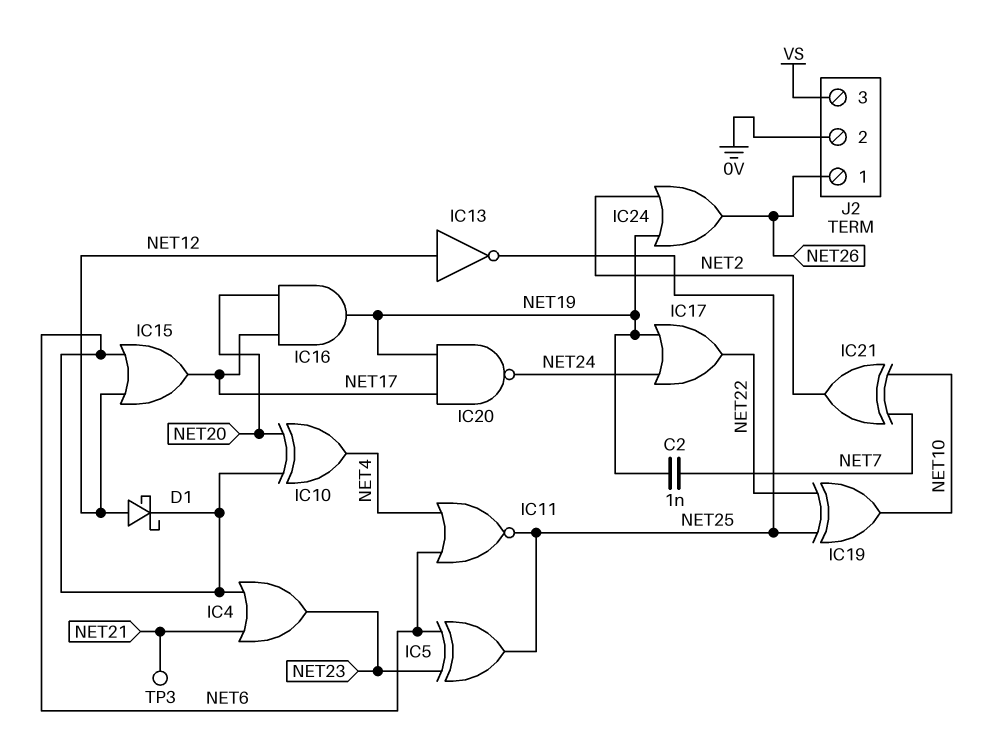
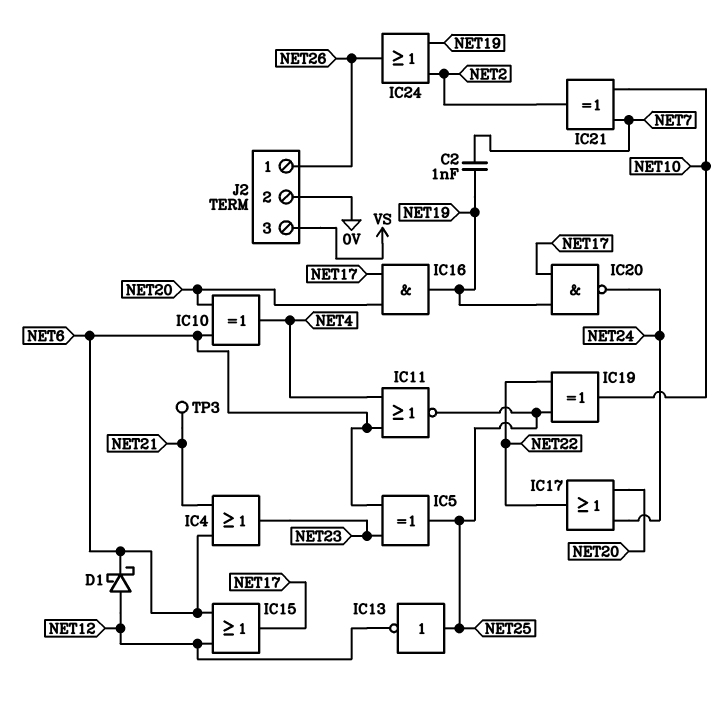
IC13: NOT (in NET12, out NET25) -> NOT (in NET25, out NET12)
IC17: OR (in NET19, in NET24, out NET22) -> OR (in NET20, in NET24, out NET22)

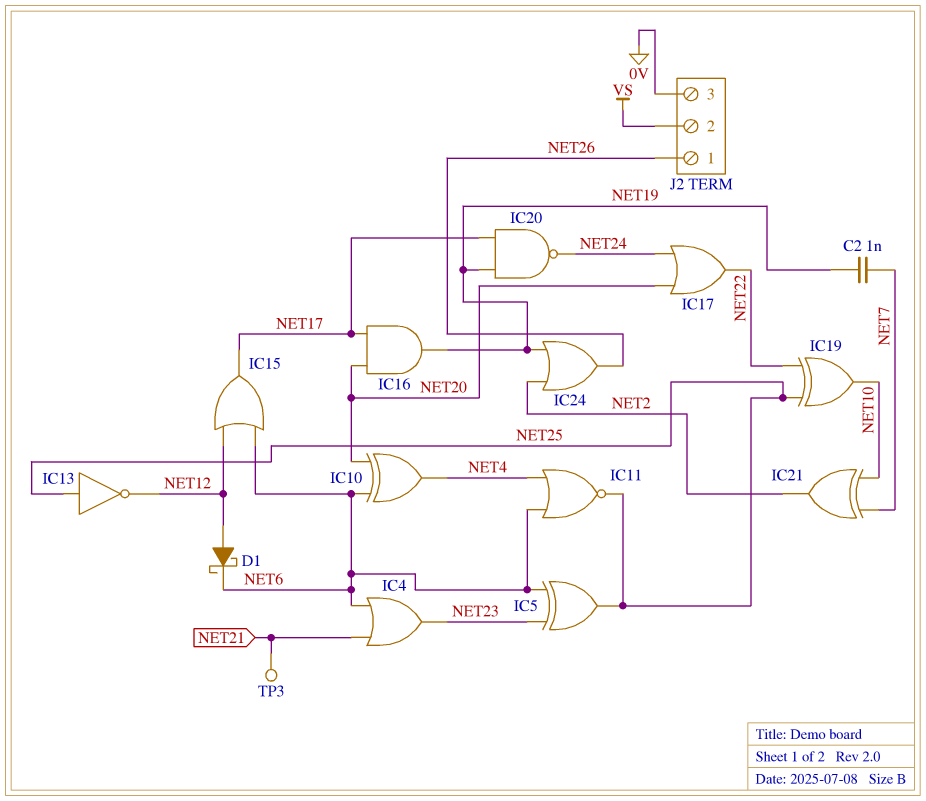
J2 pin 2: 0V -> VS
J2 pin 3: VS -> 0V

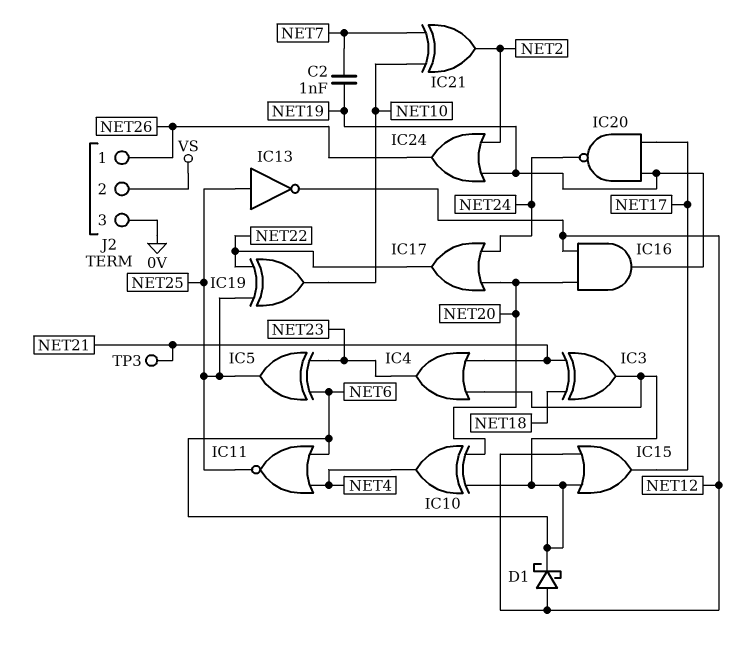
IC3: none -> XOR (in NET18, in NET21, out NET6)
IC16: AND (in NET17, in NET20, out NET19) -> AND (in NET12, in NET20, out NET19)

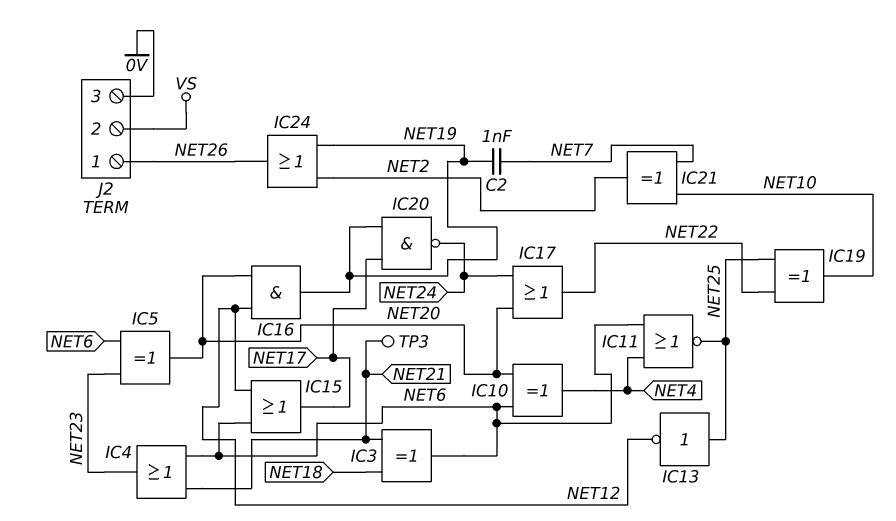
D1: schottky (A NET12, K NET6) -> none
IC5: XOR (in NET6, in NET23, out NET25) -> XOR (in NET6, in NET23, out NET20)

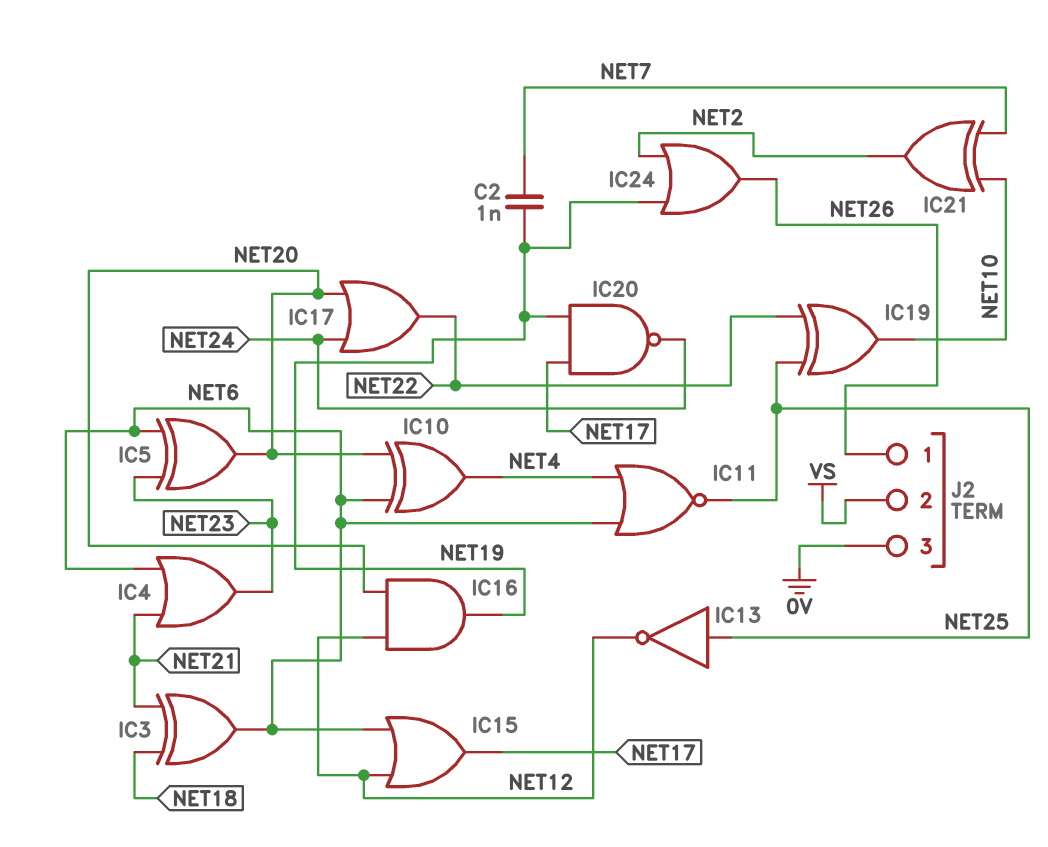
TP3: test point (NET21) -> none

